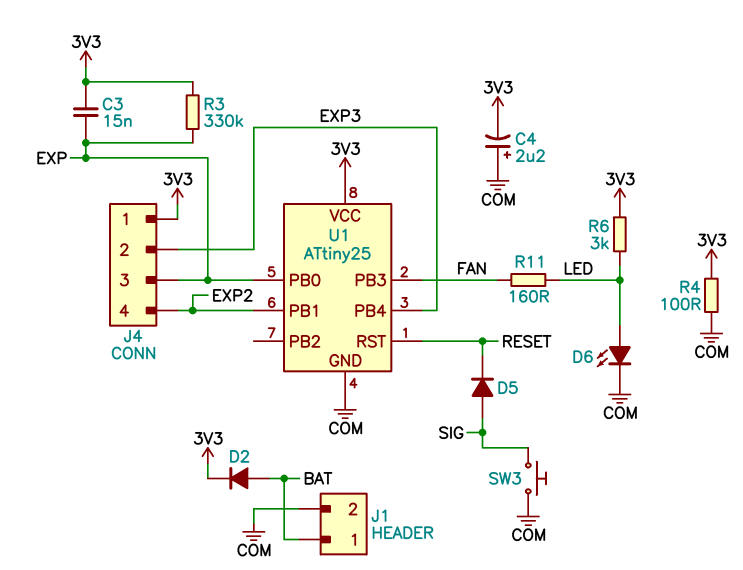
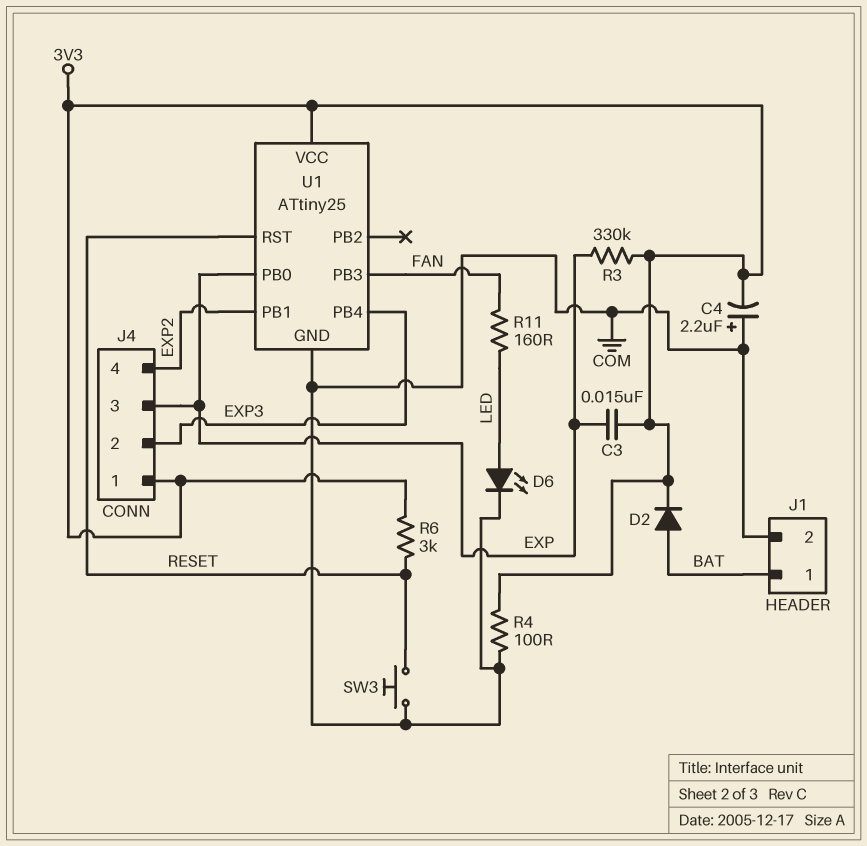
D5: diode (A SIG, K RESET) -> none
R6: 3k (3V3, LED) -> 3k (3V3, RESET)
SW3: button (COM, SIG) -> button (COM, RESET)

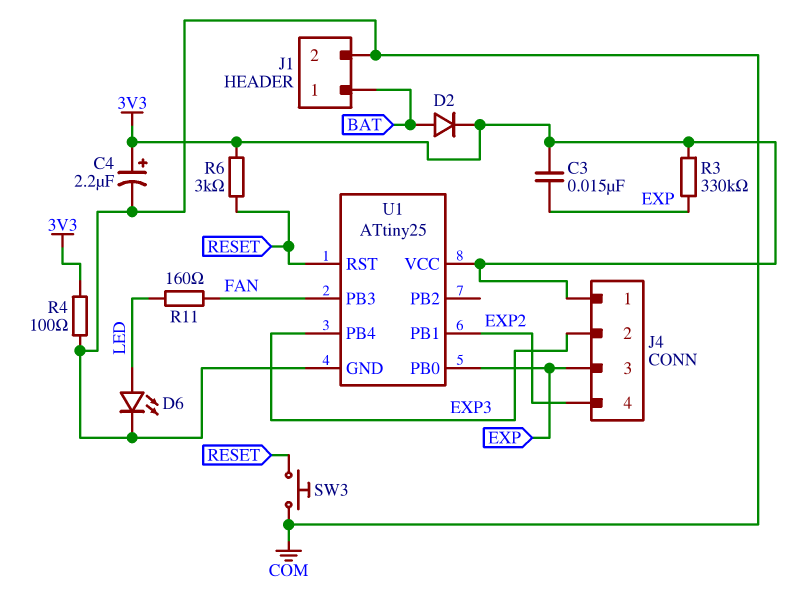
C4: 2.2uF (plus COM, minus 3V3) -> 2.2uF (plus 3V3, minus COM)

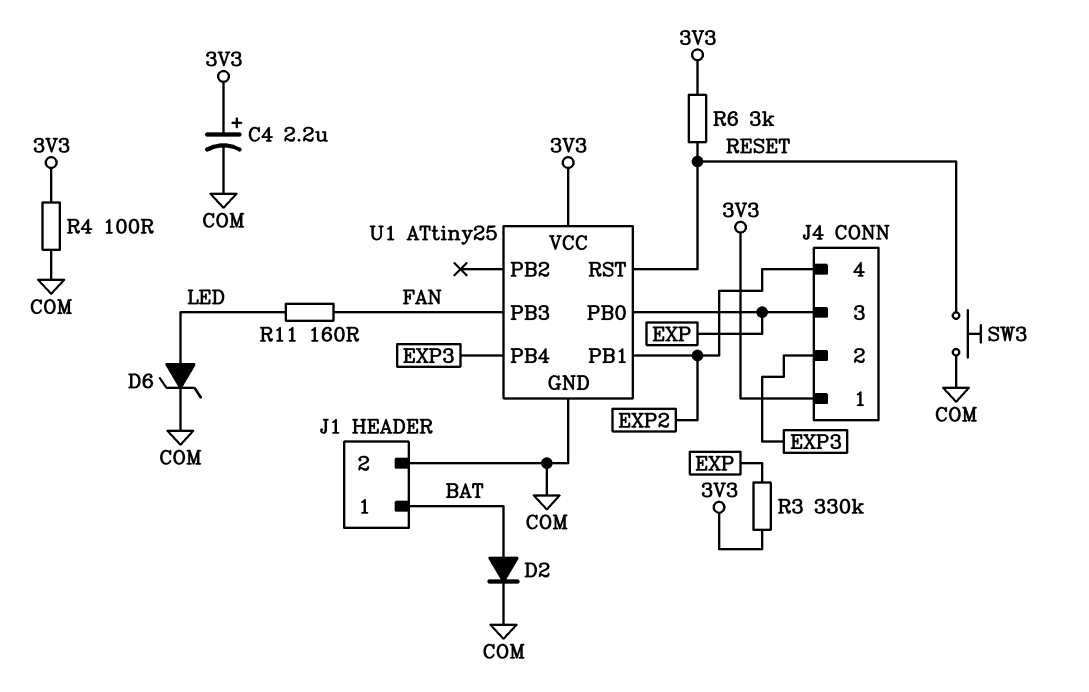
C3: 15nF (3V3, EXP) -> none
D2: diode (A BAT, K 3V3) -> diode (A BAT, K COM)
D6: LED (A LED, K COM) -> zener (A LED, K COM)

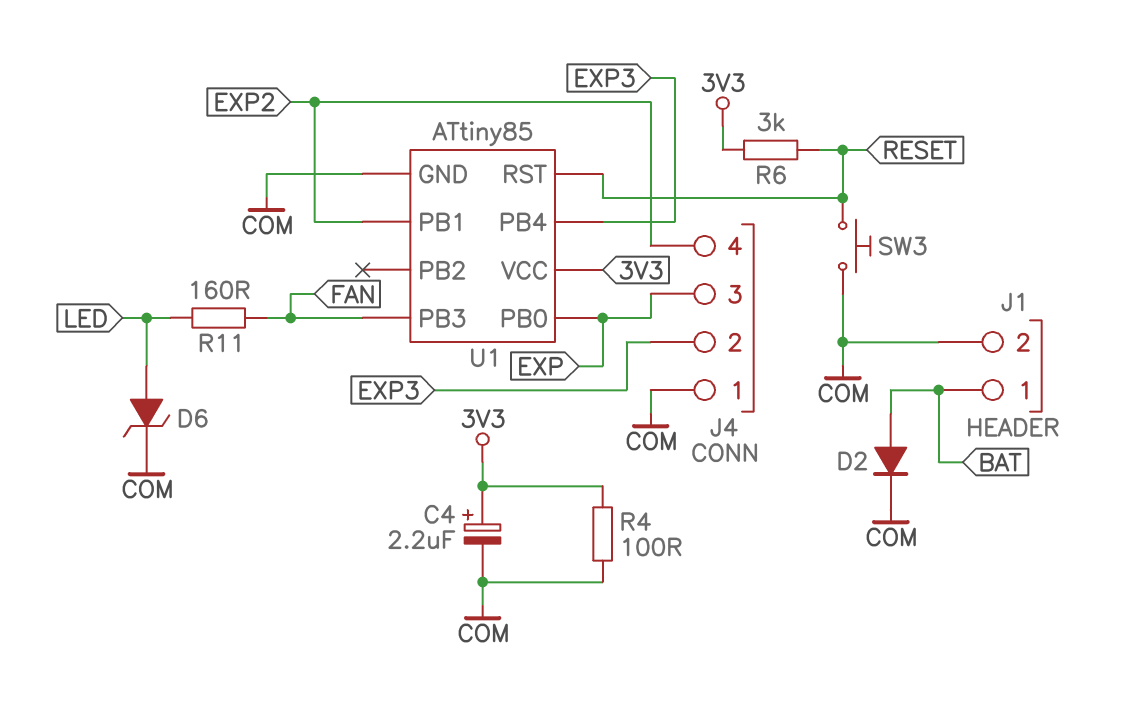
J4 pin 1: 3V3 -> COM
R3: 330k (3V3, EXP) -> none
U1: ATtiny25 -> ATtiny85

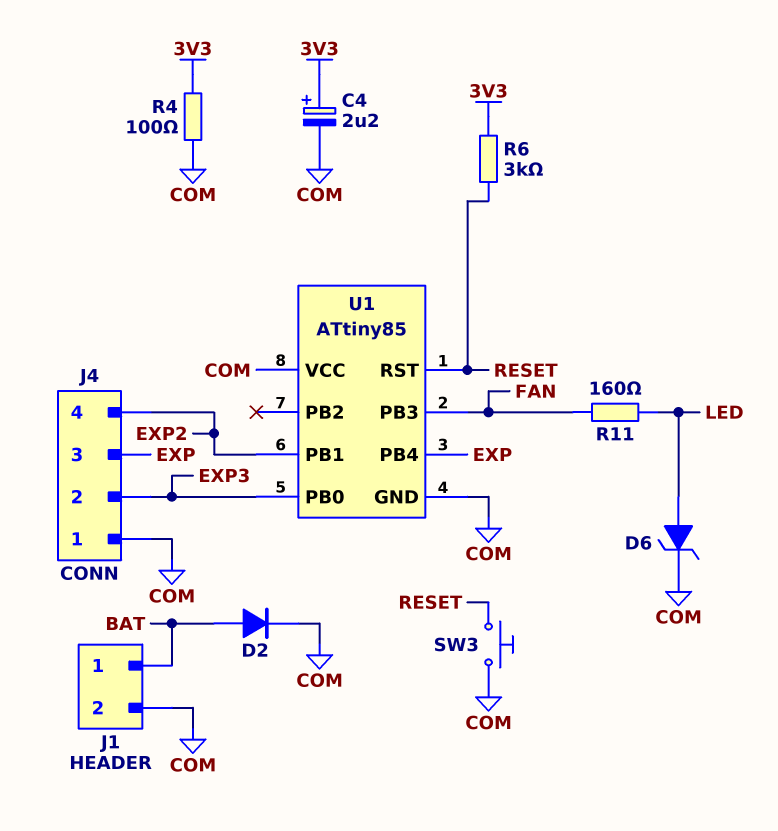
U1 pin PB0: EXP -> EXP3
U1 pin PB4: EXP3 -> EXP
U1 pin VCC: 3V3 -> COM

